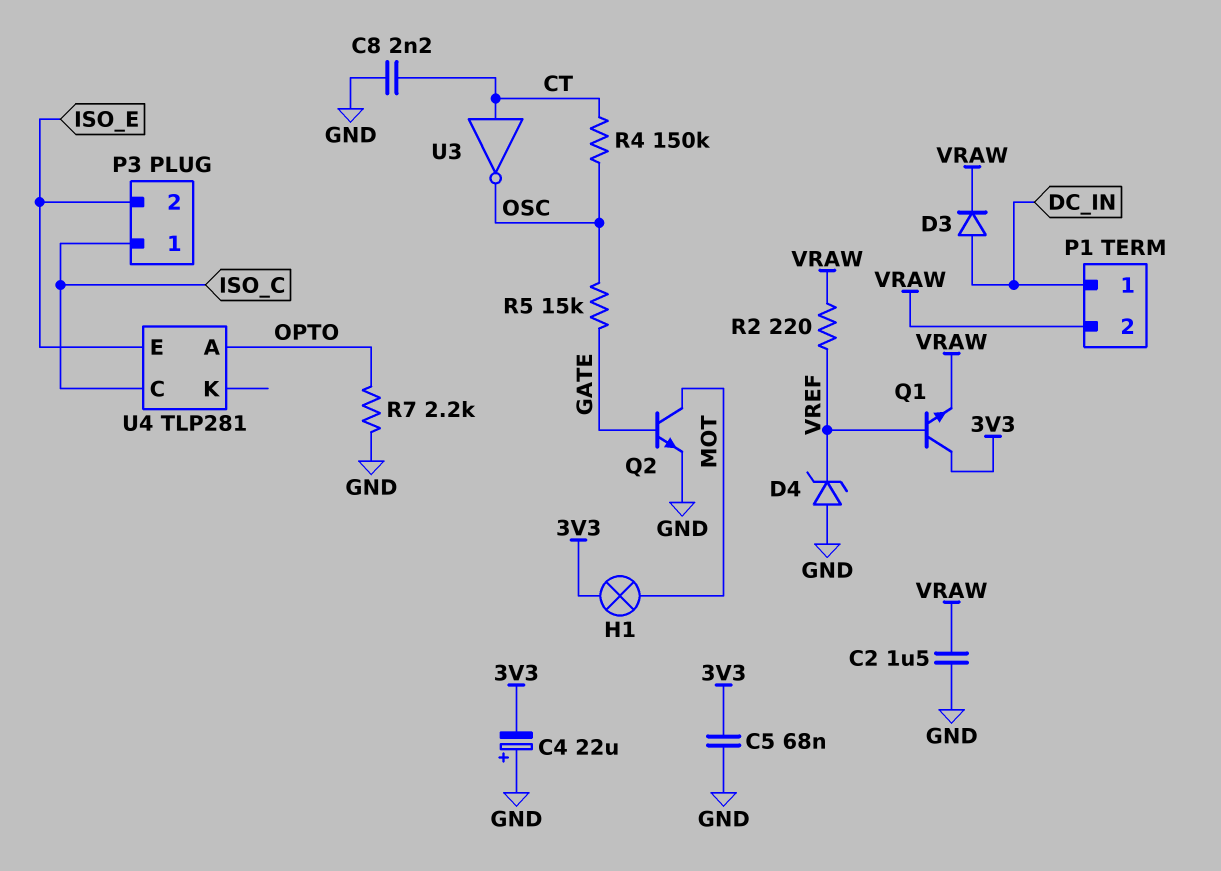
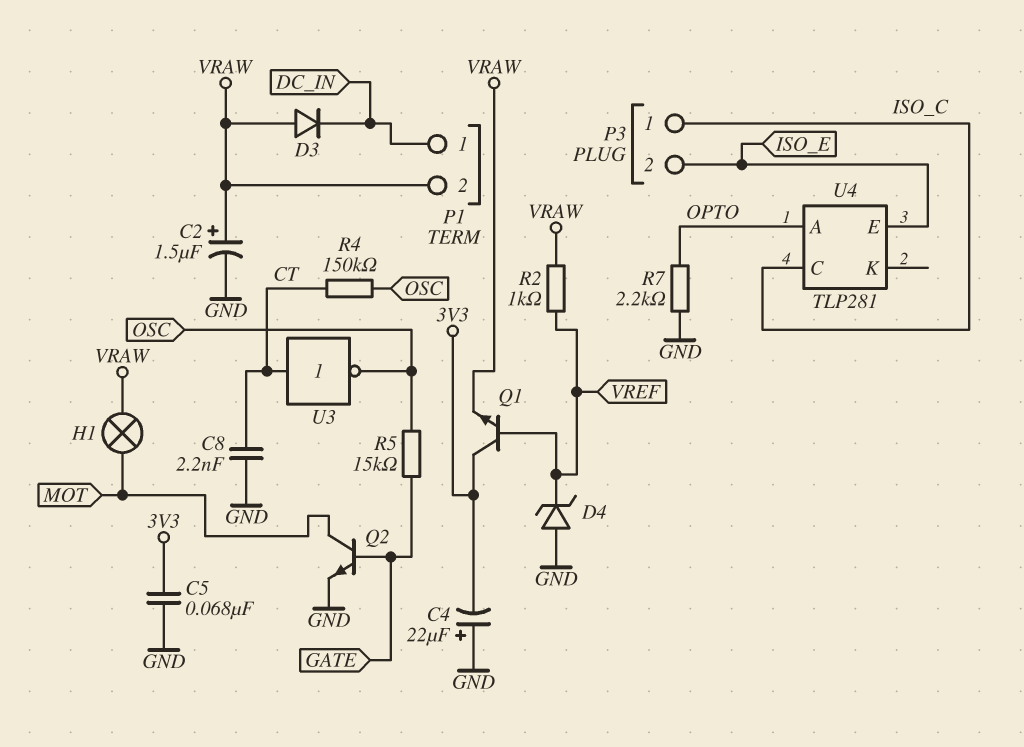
C2: 1.5uF (GND, VRAW) -> 1.5uF (plus VRAW, minus GND)
D3: diode (A DC_IN, K VRAW) -> diode (A VRAW, K DC_IN)
H1: lamp (3V3, MOT) -> lamp (MOT, VRAW)
R2: 220 (VRAW, VREF) -> 1k (VRAW, VREF)

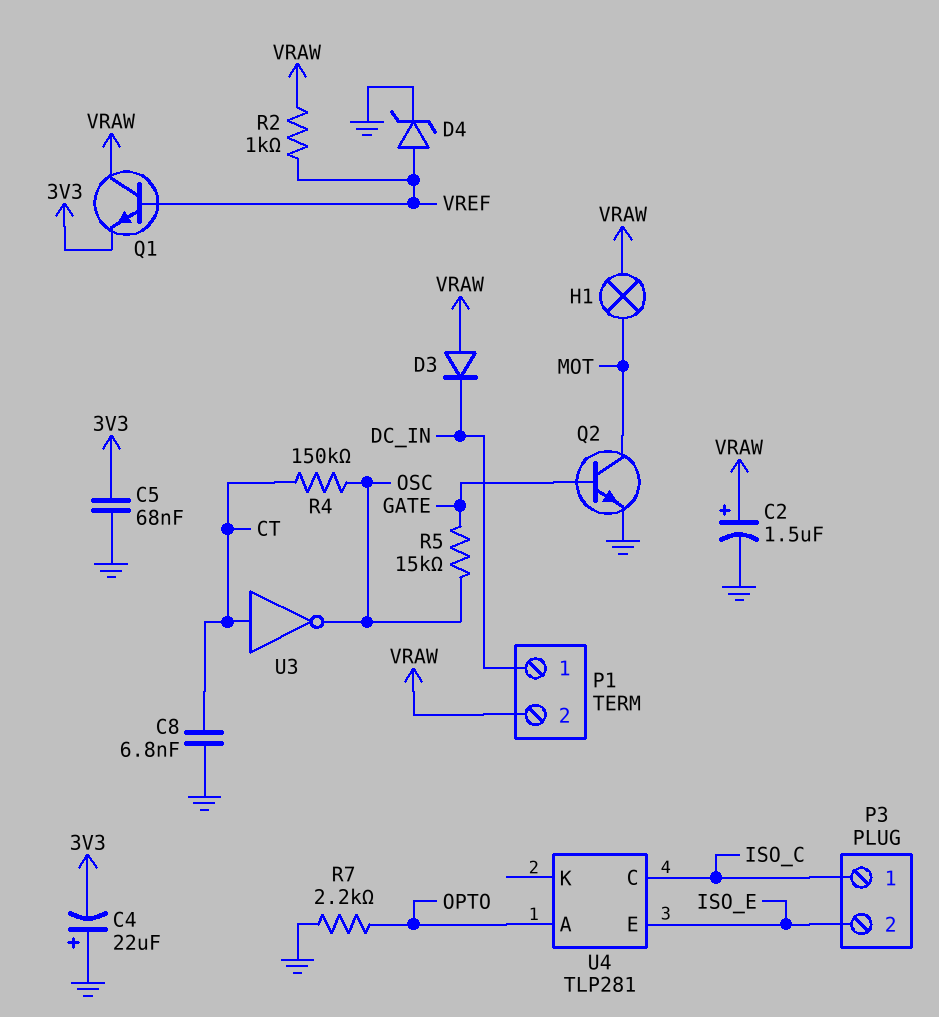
C8: 2.2nF (CT, GND) -> 6.8nF (CT, GND)
D4: zener (A GND, K VREF) -> zener (A VREF, K GND)
Q1: NPN (B VREF, C 3V3, E VRAW) -> NPN (B VREF, C VRAW, E 3V3)

